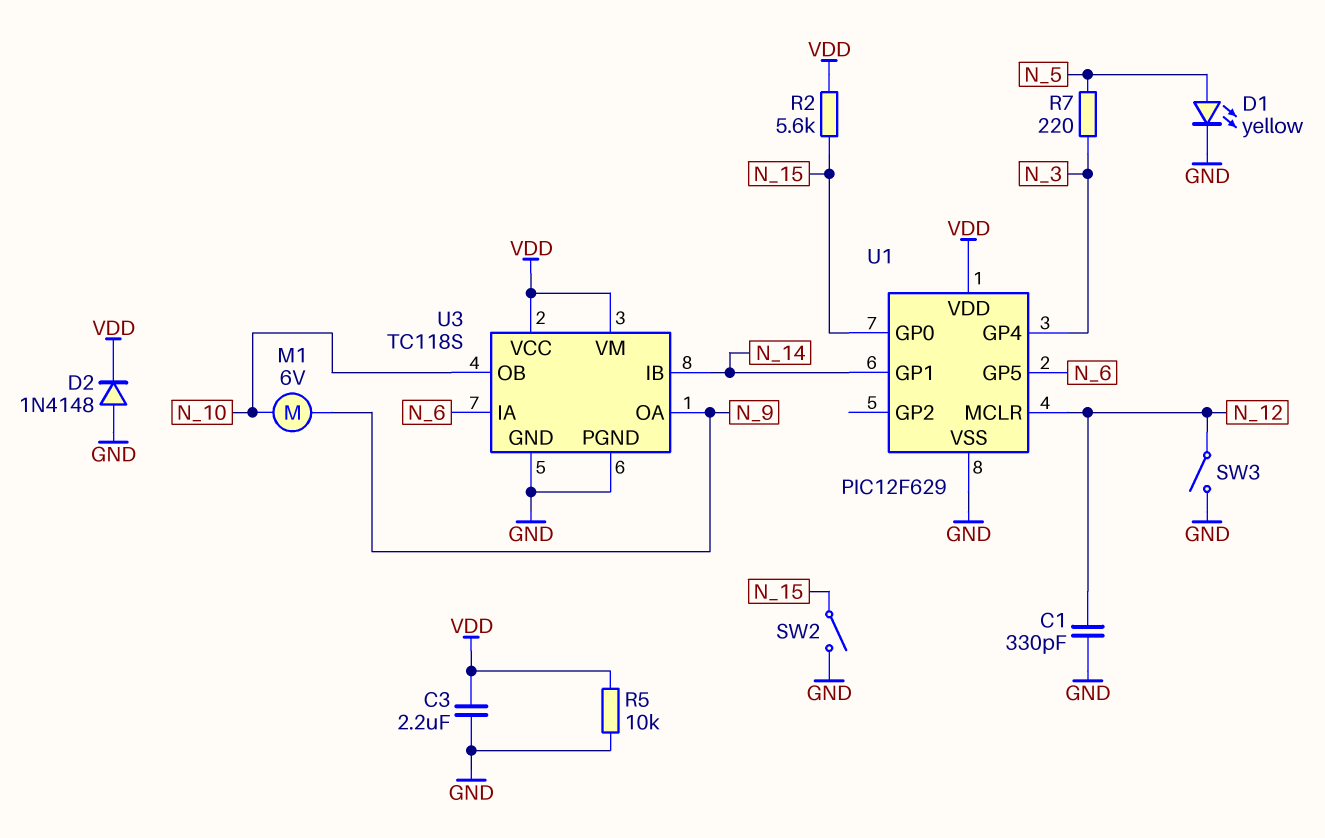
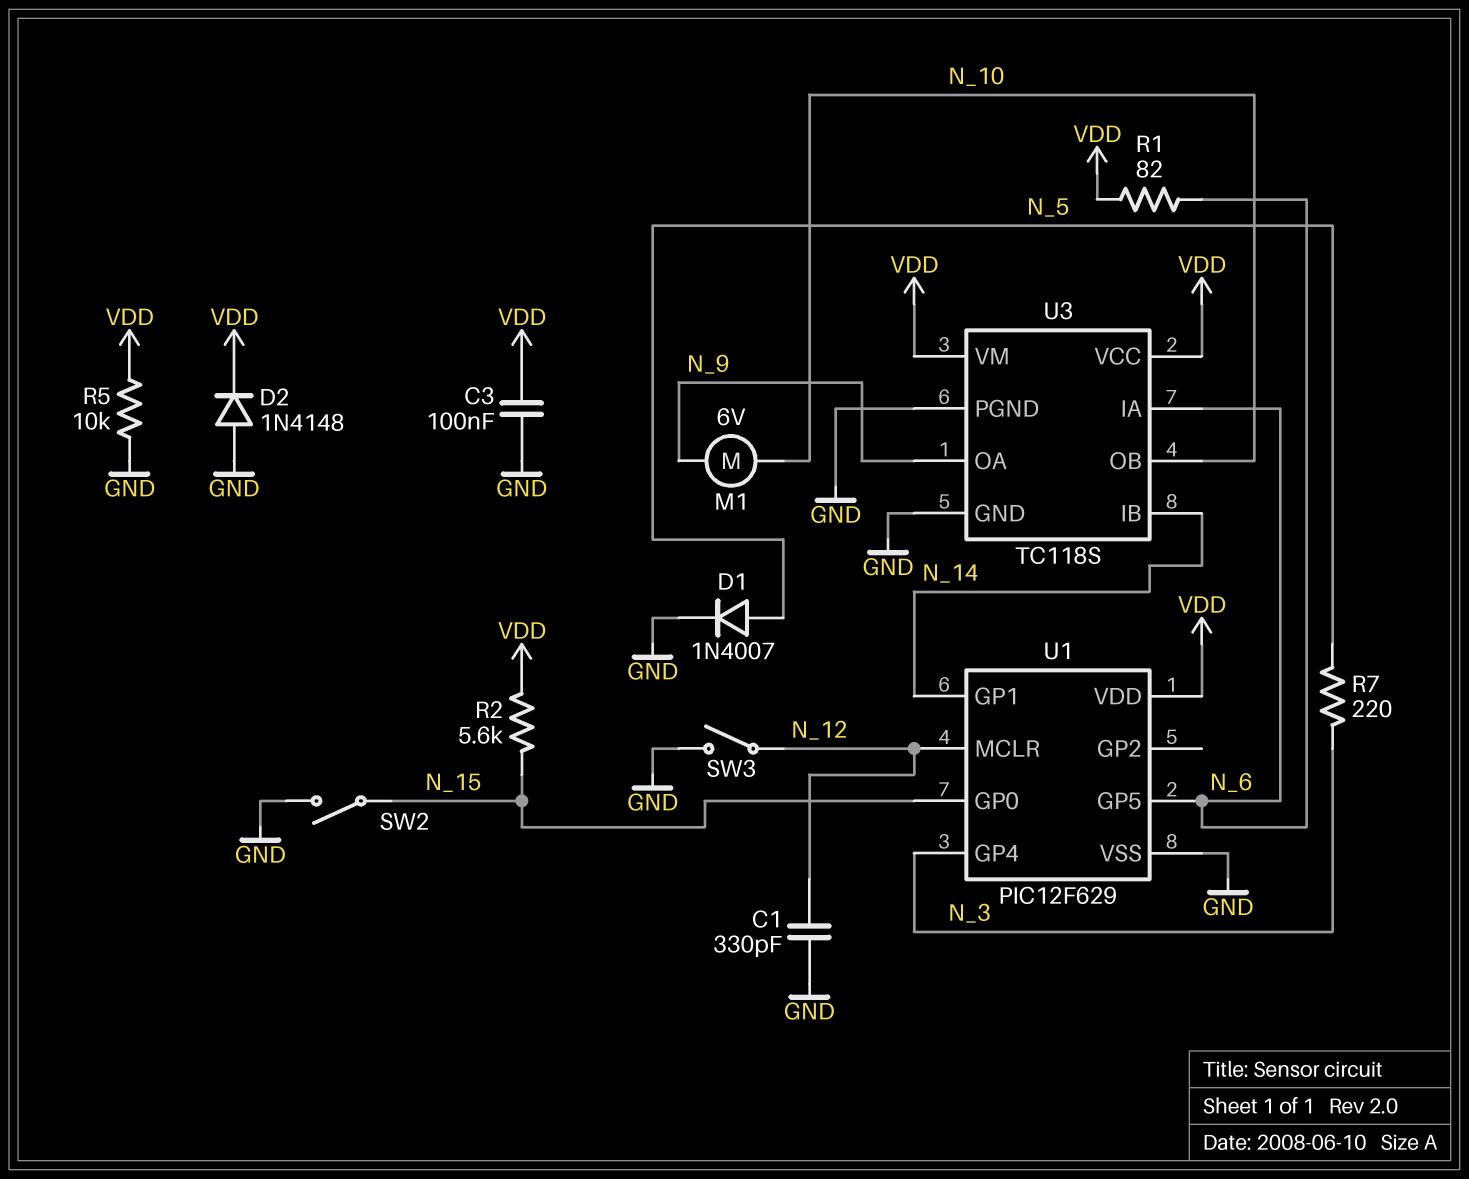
C3: 2.2uF (GND, VDD) -> 100nF (GND, VDD)
D1: LED yellow (A N_5, K GND) -> diode 1N4007 (A N_5, K GND)
R1: none -> 82 (N_6, VDD)

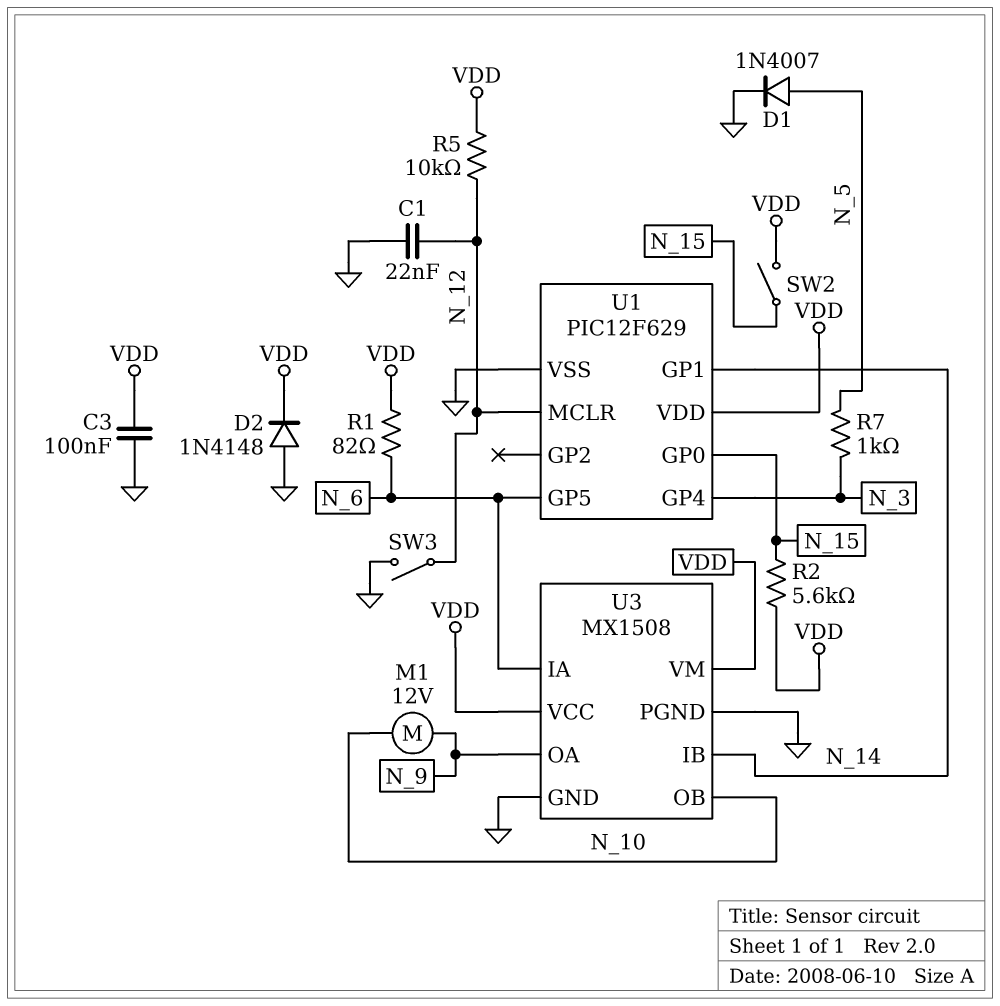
C1: 330pF (GND, N_12) -> 22nF (GND, N_12)
M1: motor 6V (N_9, N_10) -> motor 12V (N_9, N_10)
R5: 10k (GND, VDD) -> 10k (N_12, VDD)
R7: 220 (N_3, N_5) -> 1k (N_3, N_5)
SW2: switch (GND, N_15) -> switch (N_15, VDD)
U3: TC118S -> MX1508

